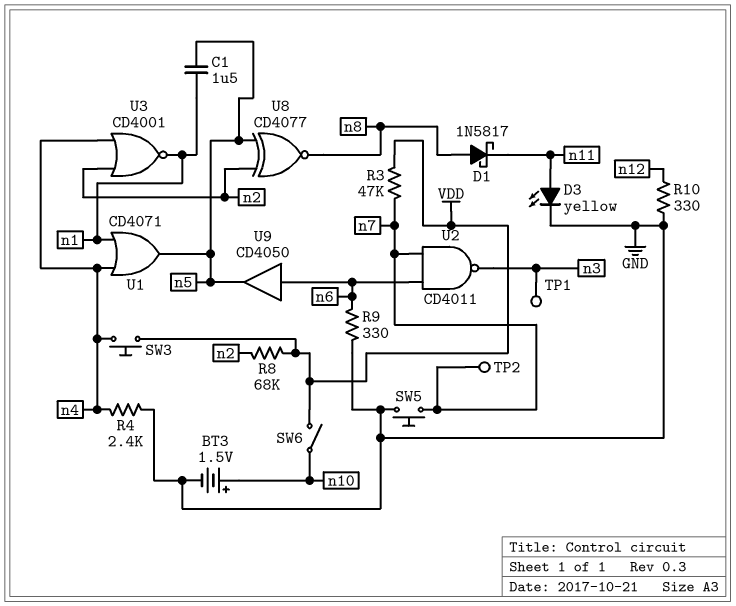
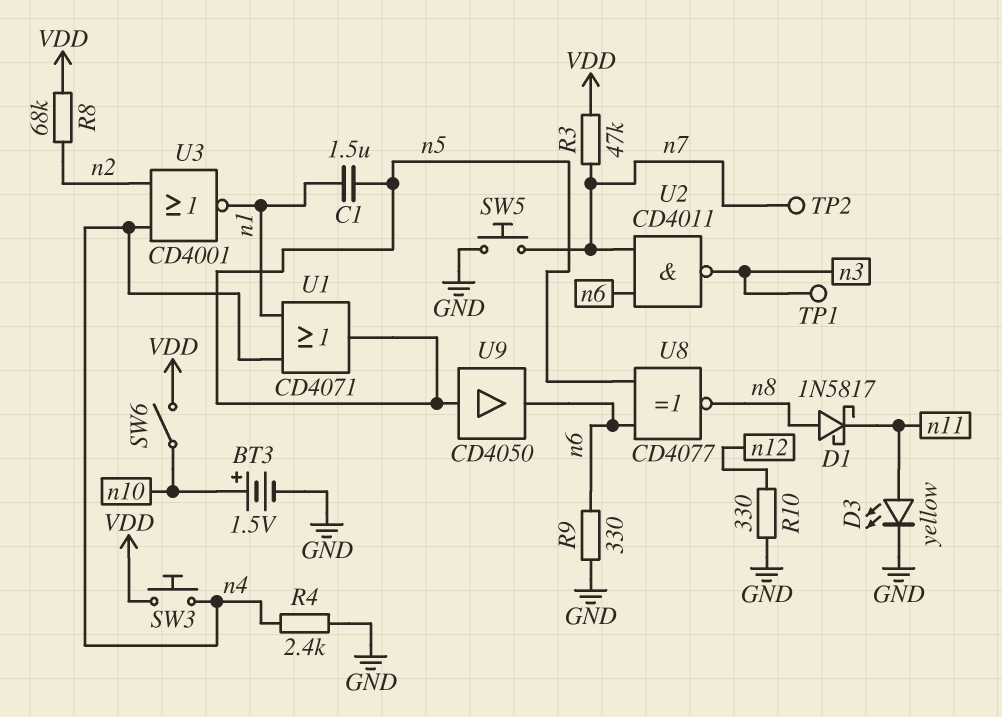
U8: XNOR CD4077 (in n2, in n5, out n8) -> XNOR CD4077 (in n5, in n6, out n8)
U9: buffer CD4050 (in n6, out n5) -> buffer CD4050 (in n5, out n6)

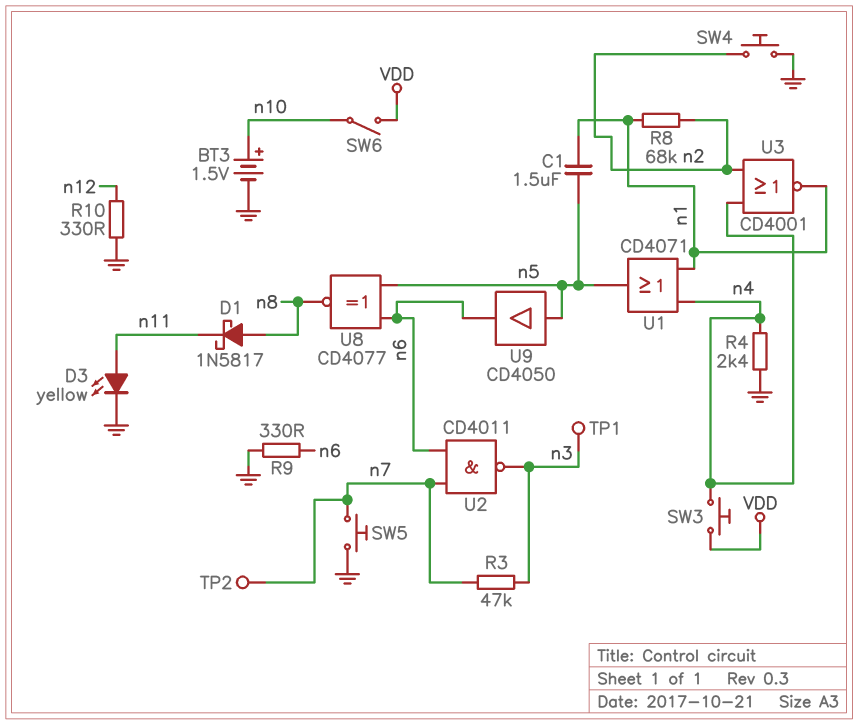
R3: 47k (VDD, n7) -> 47k (n3, n7)
R8: 68k (VDD, n2) -> 68k (n1, n2)
SW4: none -> button (GND, n2)

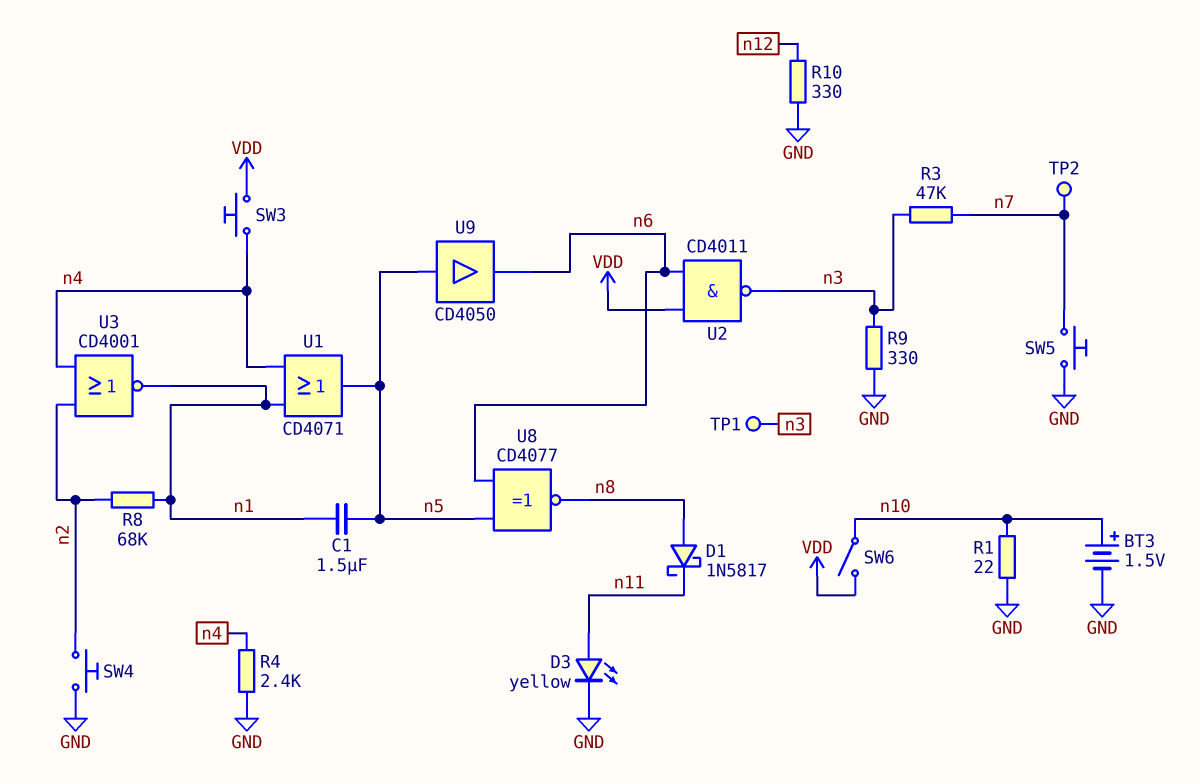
R1: none -> 22 (GND, n10)
R9: 330 (GND, n6) -> 330 (GND, n3)
U2: NAND CD4011 (in n6, in n7, out n3) -> NAND CD4011 (in VDD, in n6, out n3)

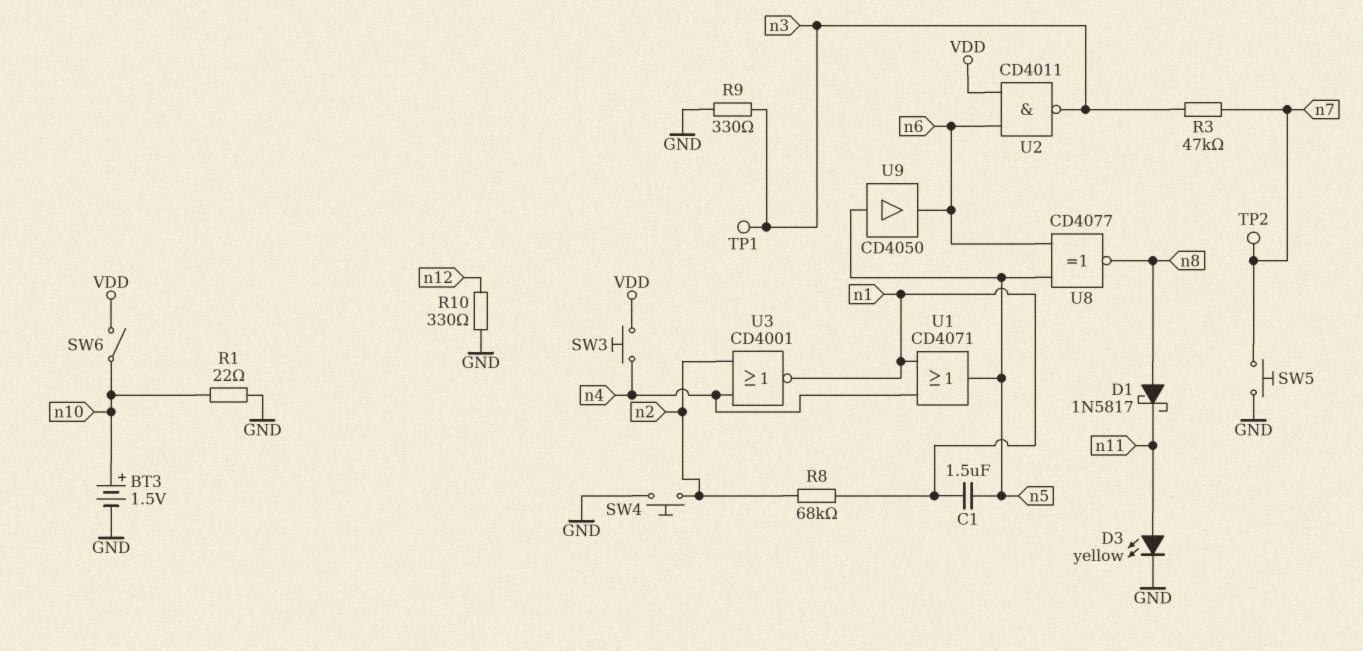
R4: 2.4k (GND, n4) -> none

